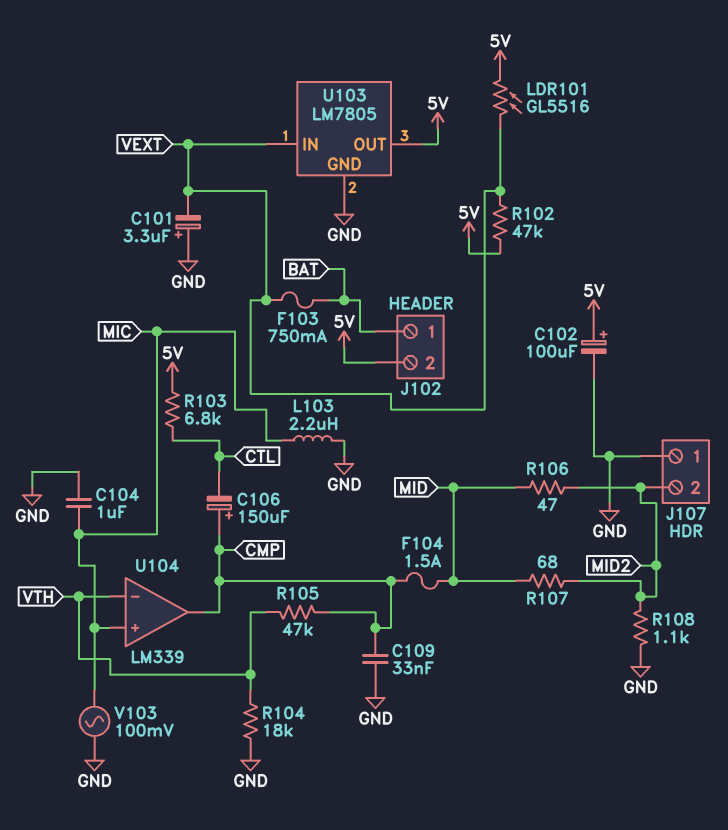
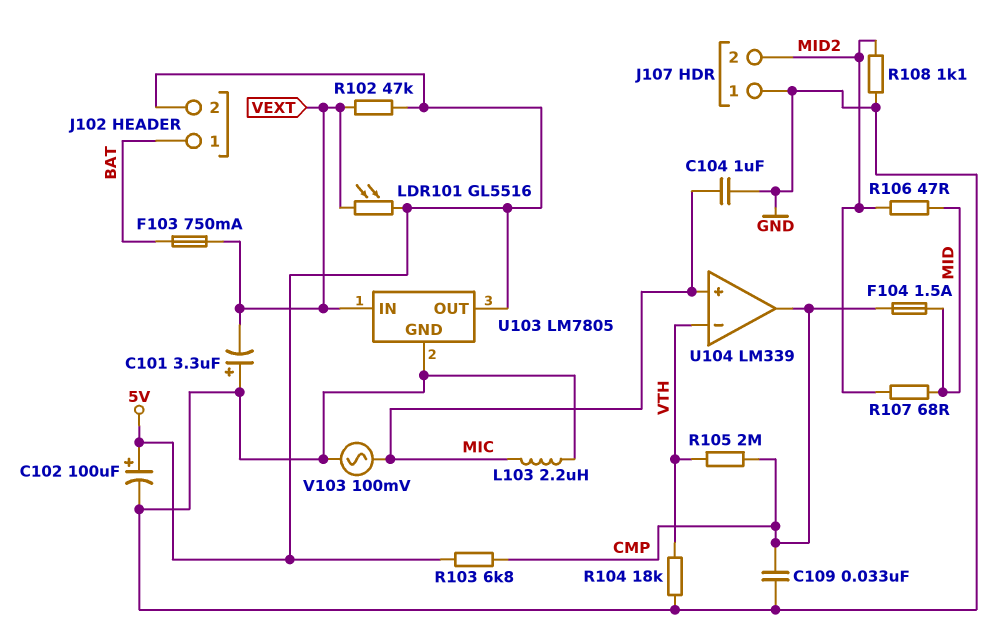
C106: 150uF (plus CMP, minus CTL) -> none
R103: 6.8k (5V, CTL) -> 6.8k (5V, CMP)
R105: 47k (CMP, VTH) -> 2M (CMP, VTH)

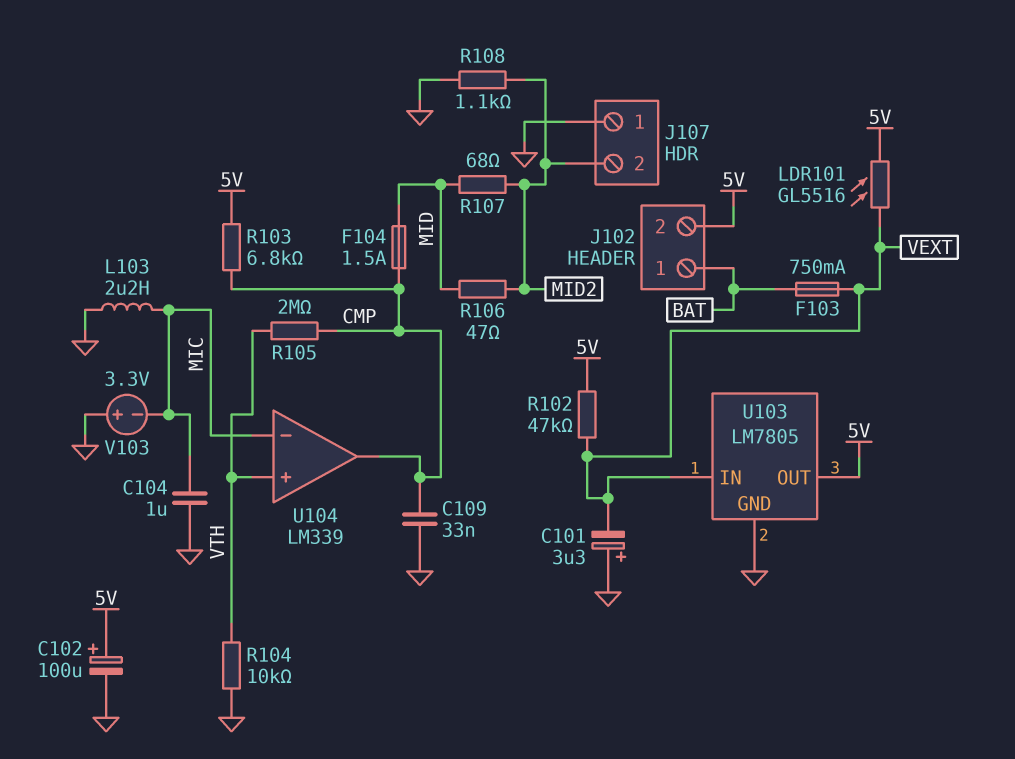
R104: 18k (GND, VTH) -> 10k (GND, VTH)
U104 pin in+: MIC -> VTH
U104 pin in-: VTH -> MIC
V103: AC 100mV (GND, MIC) -> 3.3V (plus GND, minus MIC)

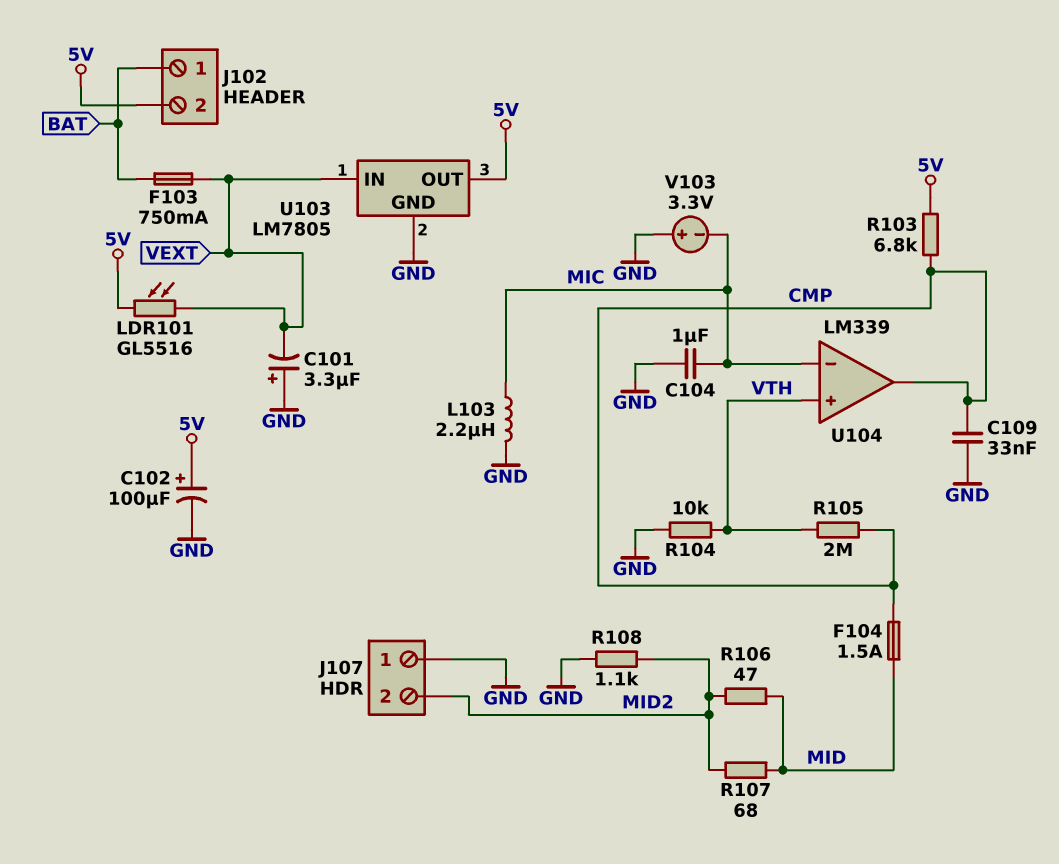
R102: 47k (5V, VEXT) -> none

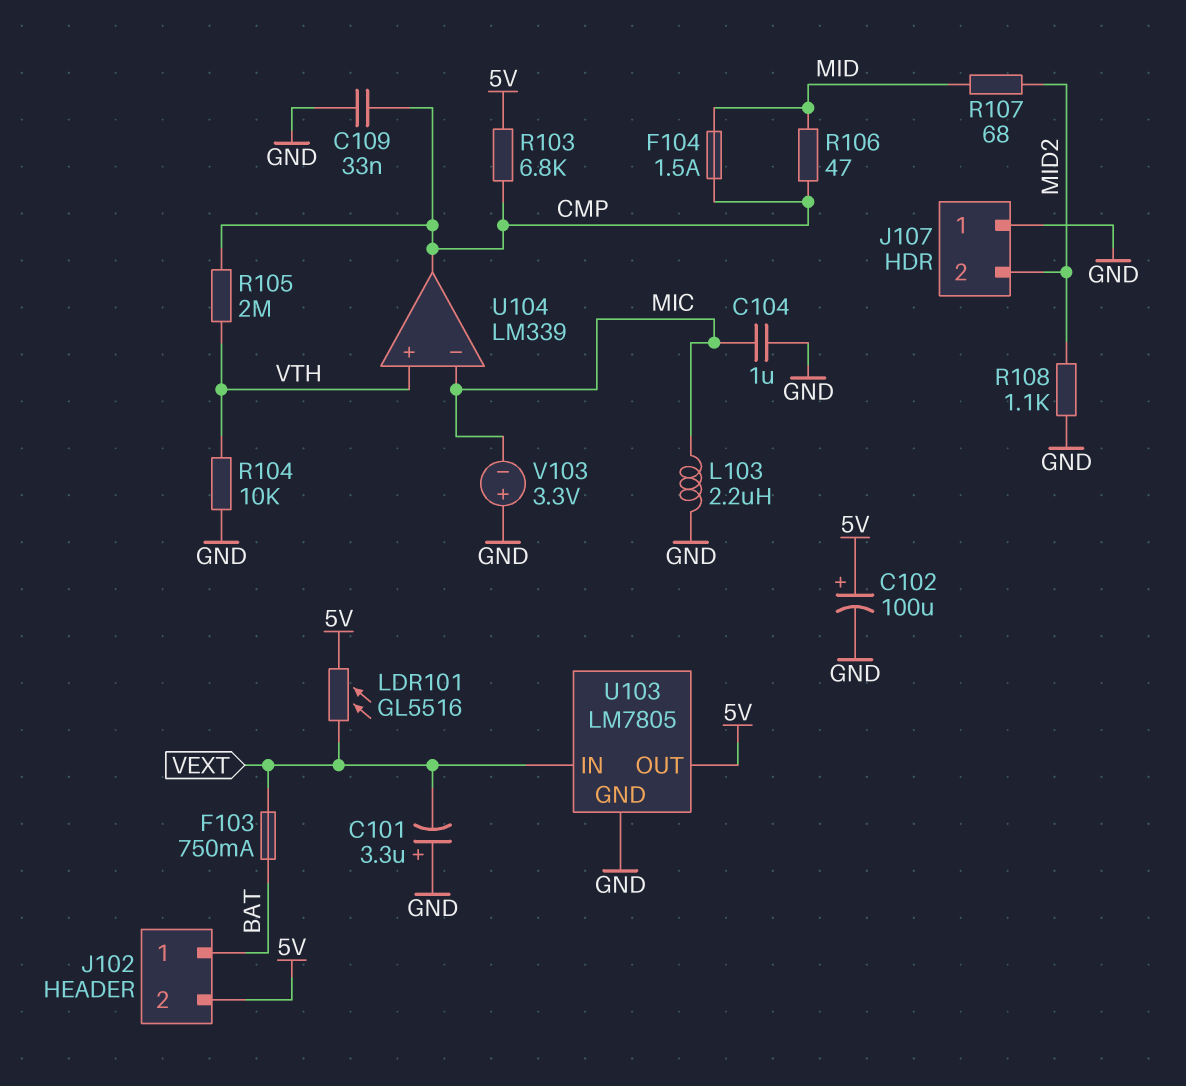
R106: 47 (MID, MID2) -> 47 (CMP, MID)

